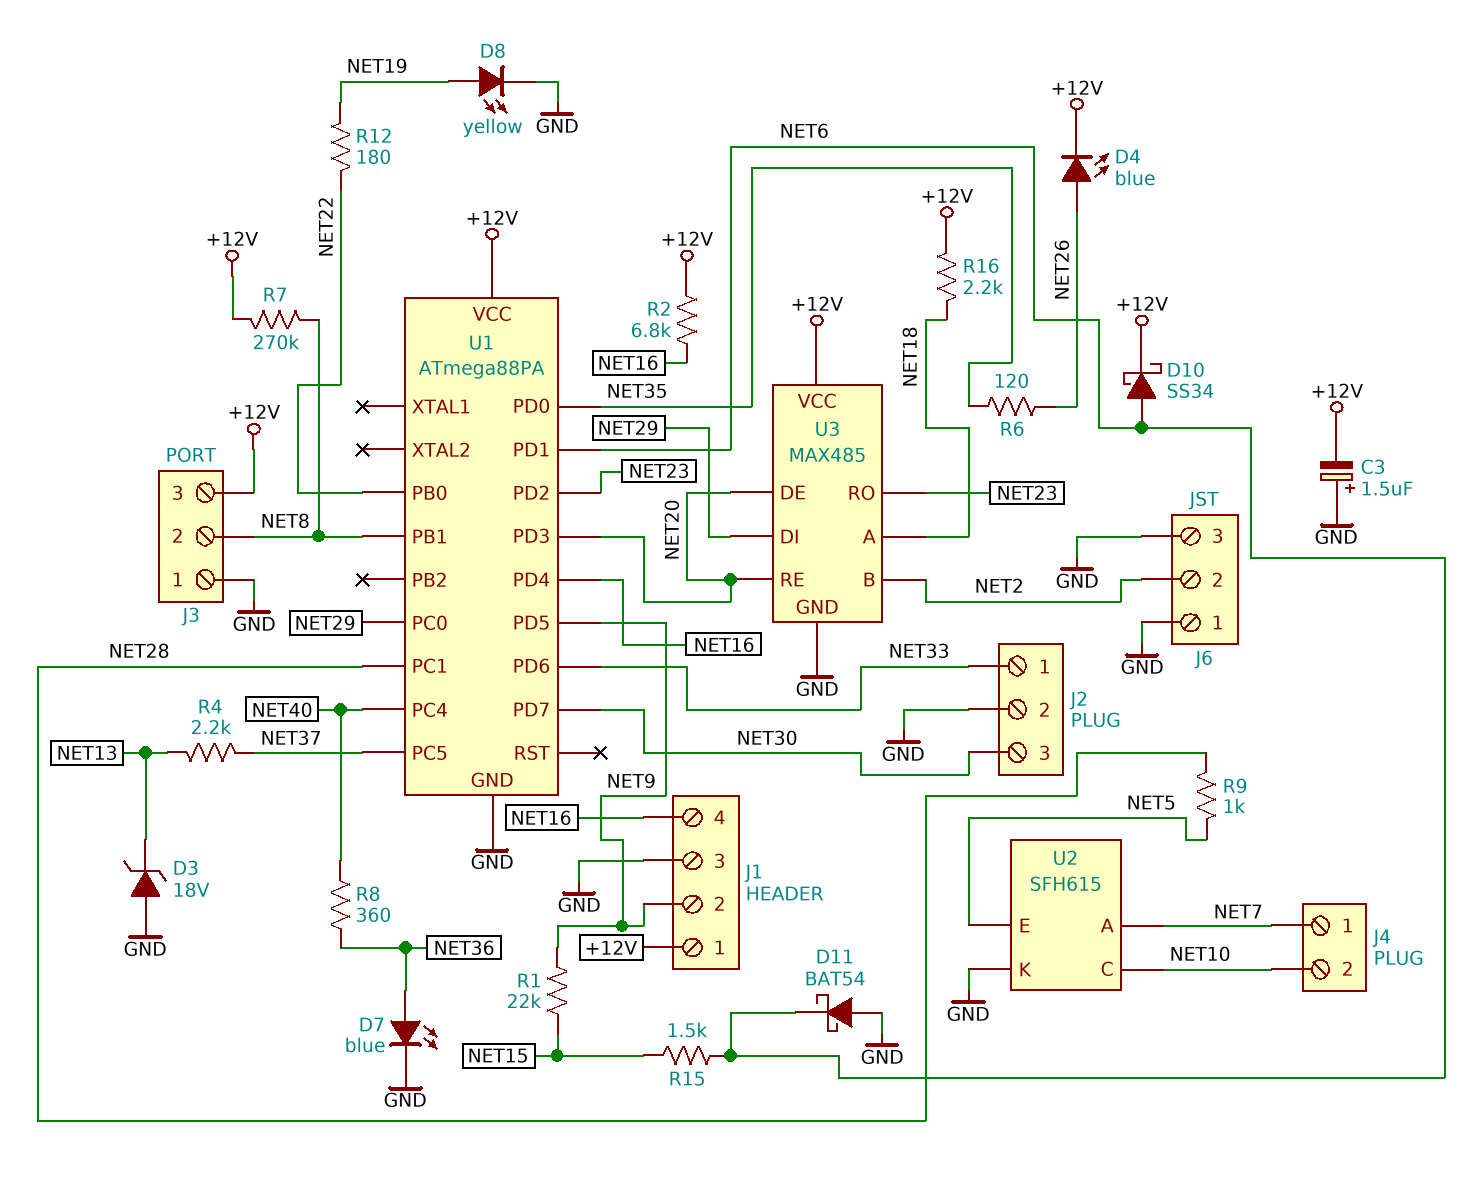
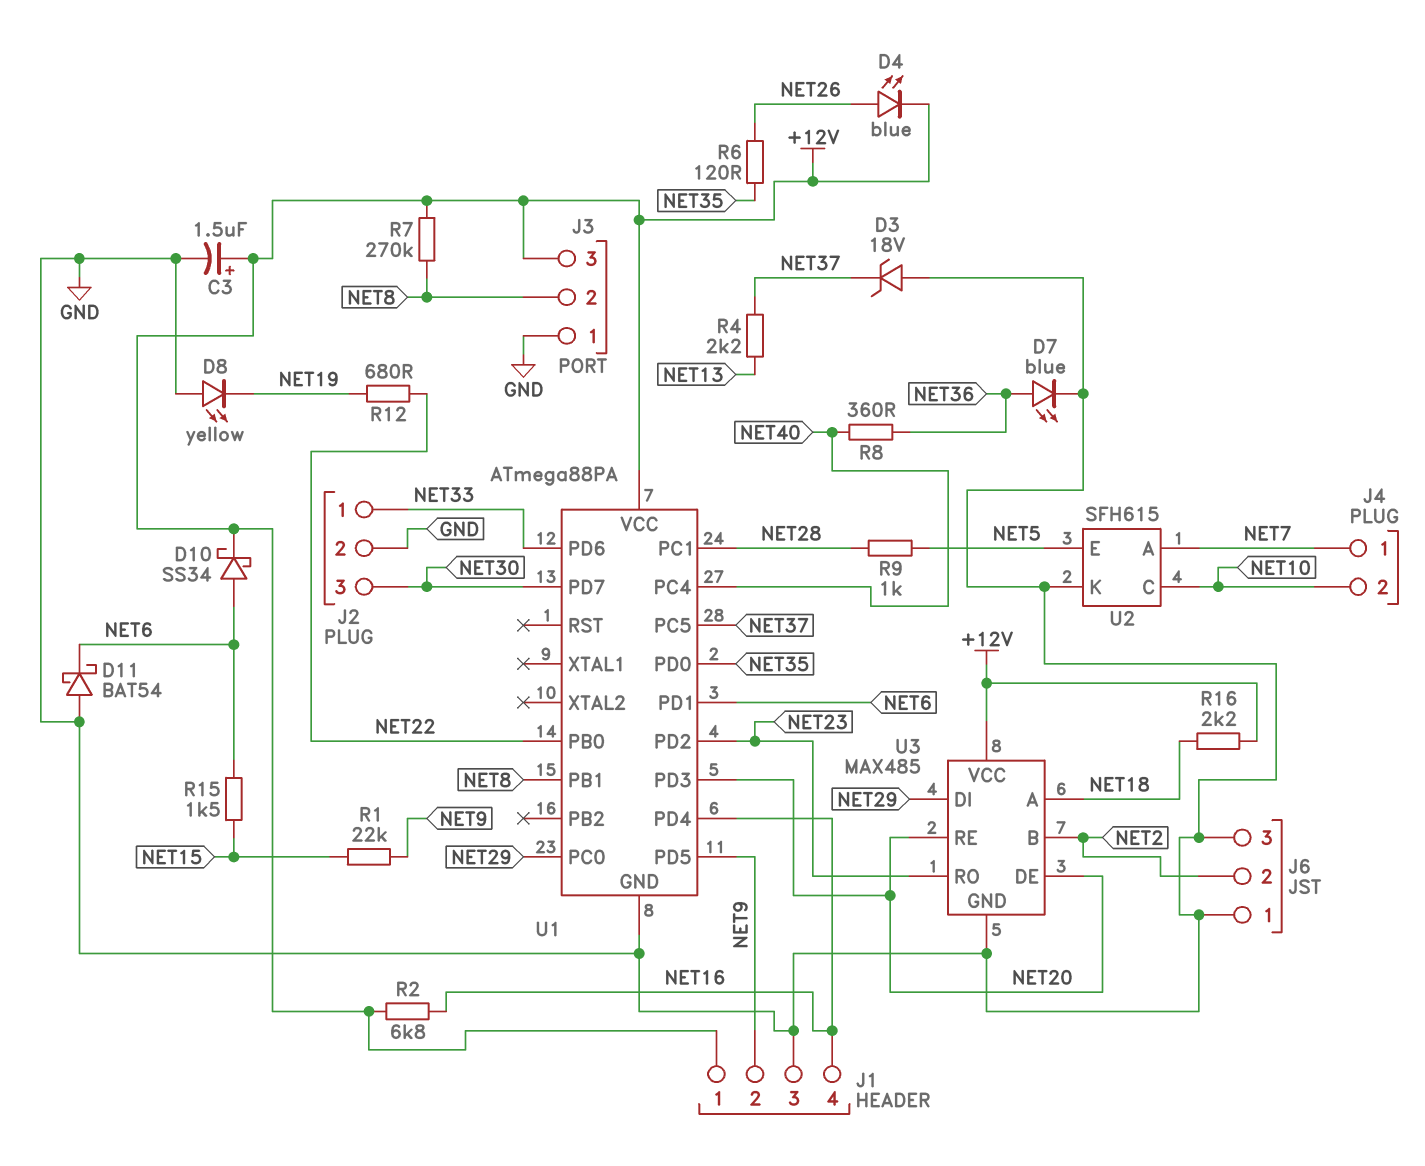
C3: 1.5uF (plus GND, minus +12V) -> 1.5uF (plus +12V, minus GND)
D3: zener 18V (A GND, K NET13) -> zener 18V (A GND, K NET37)
D8: LED yellow (A NET19, K GND) -> LED yellow (A GND, K NET19)
R12: 180 (NET19, NET22) -> 680 (NET19, NET22)

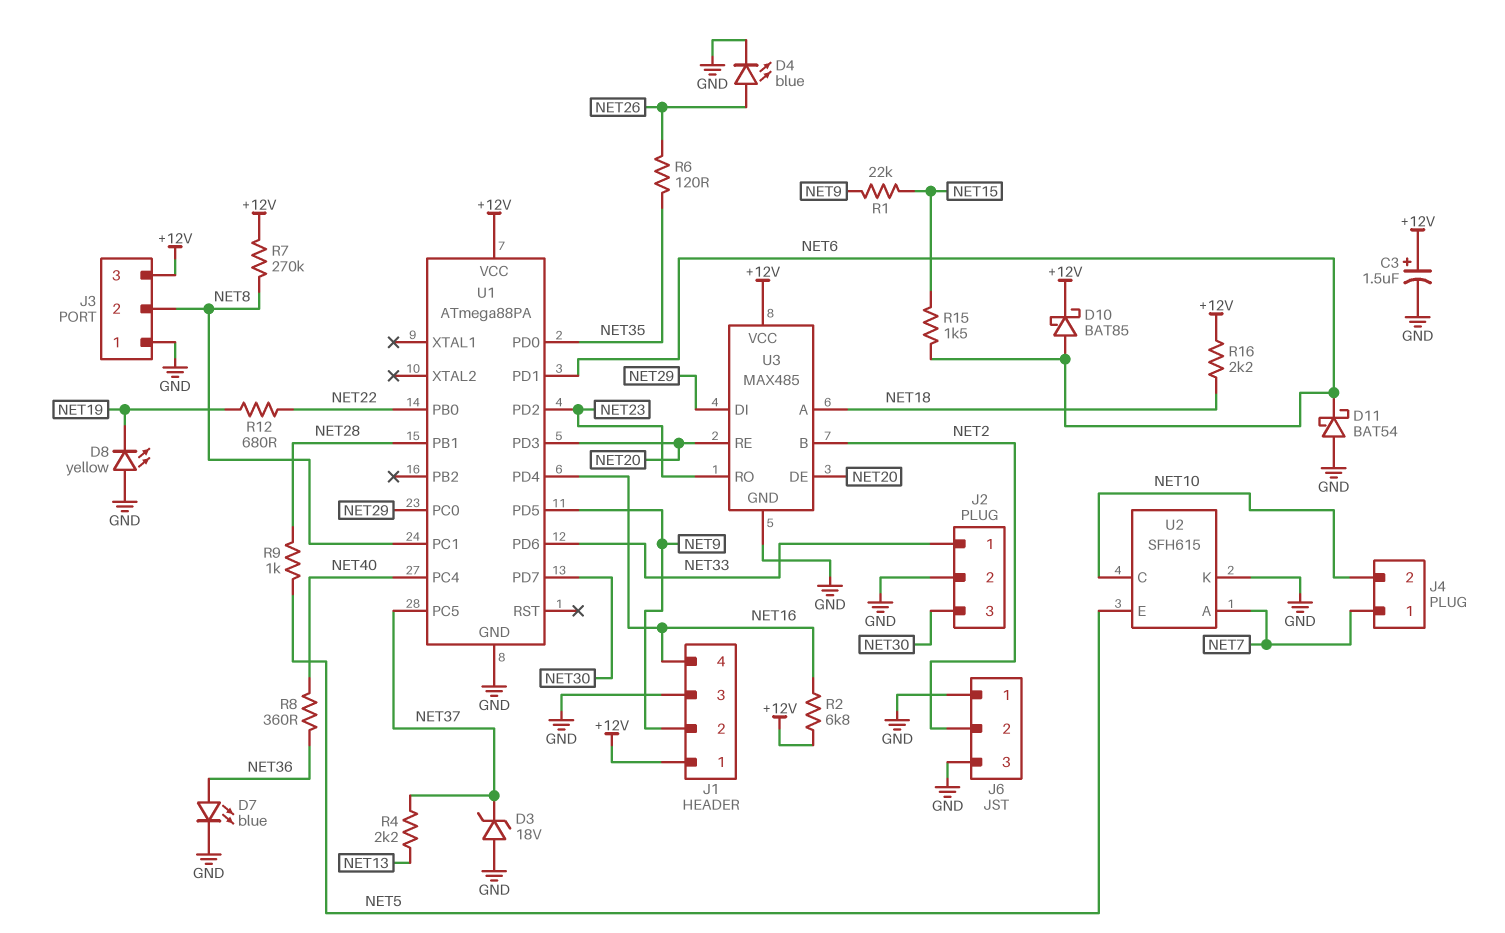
D4: LED blue (A NET26, K +12V) -> LED blue (A NET26, K GND)
D10: schottky SS34 (A NET6, K +12V) -> schottky BAT85 (A NET6, K +12V)
U1 pin PB1: NET8 -> NET28
U1 pin PC1: NET28 -> NET8

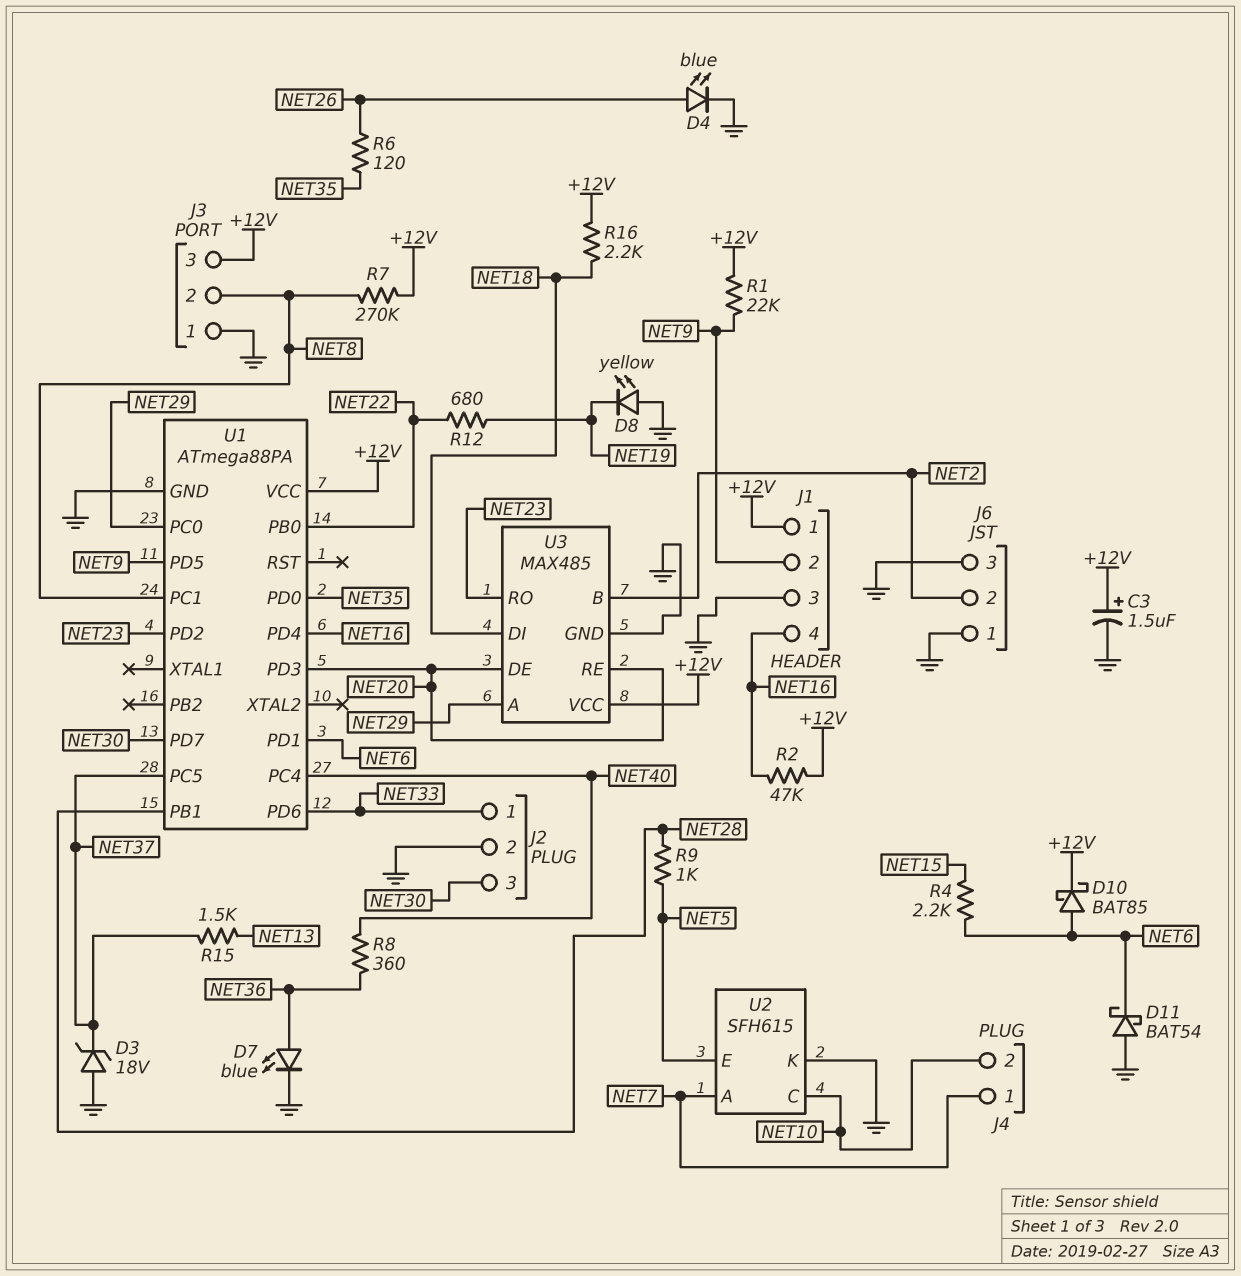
R1: 22k (NET9, NET15) -> 22k (+12V, NET9)
R2: 6.8k (+12V, NET16) -> 47k (+12V, NET16)
R4: 2.2k (NET13, NET37) -> 2.2k (NET6, NET15)
R15: 1.5k (NET6, NET15) -> 1.5k (NET13, NET37)
U3 pin A: NET18 -> NET29
U3 pin DI: NET29 -> NET18

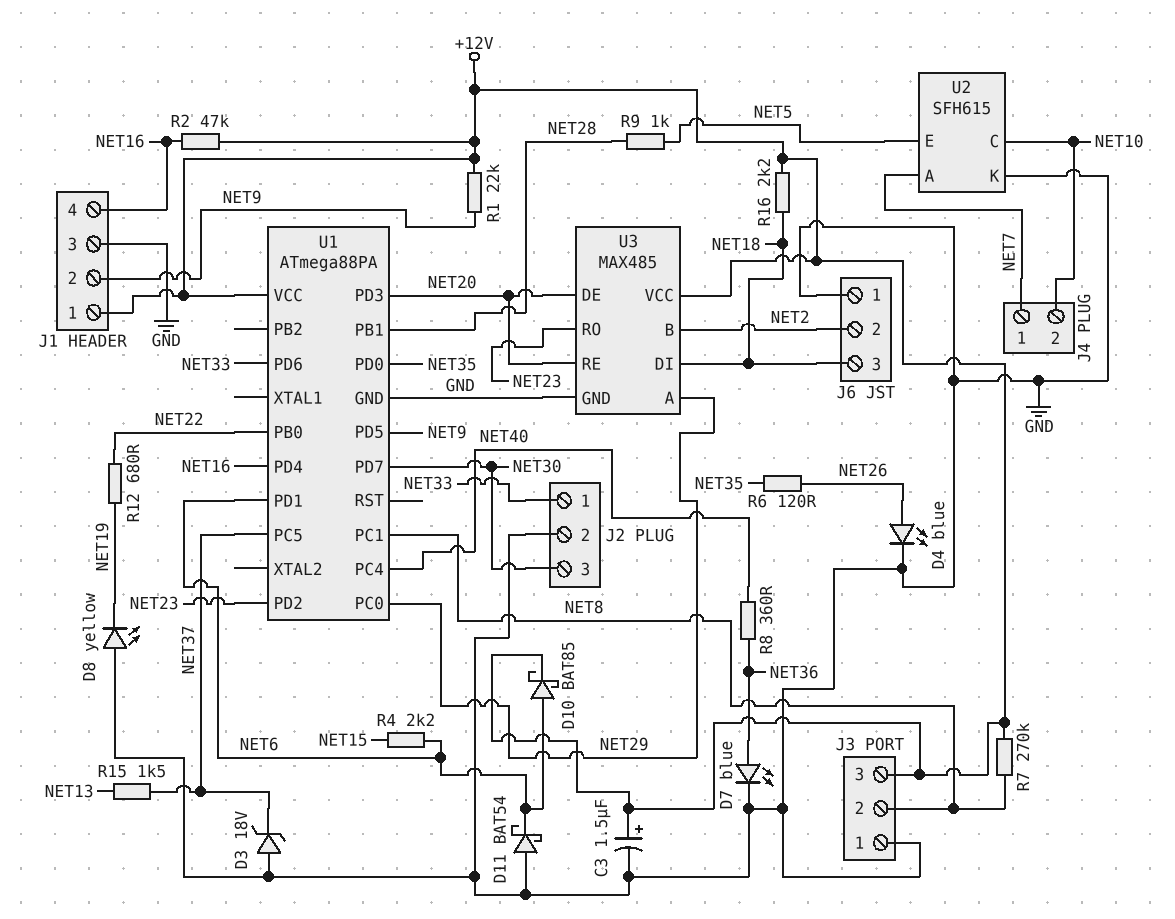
J6 pin 3: GND -> NET18

